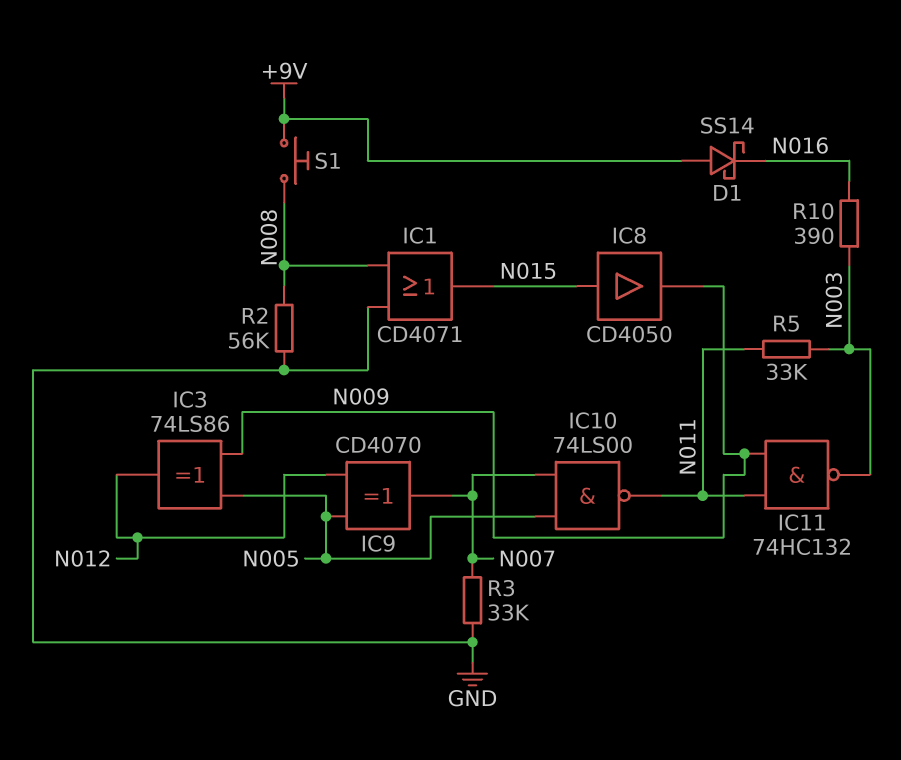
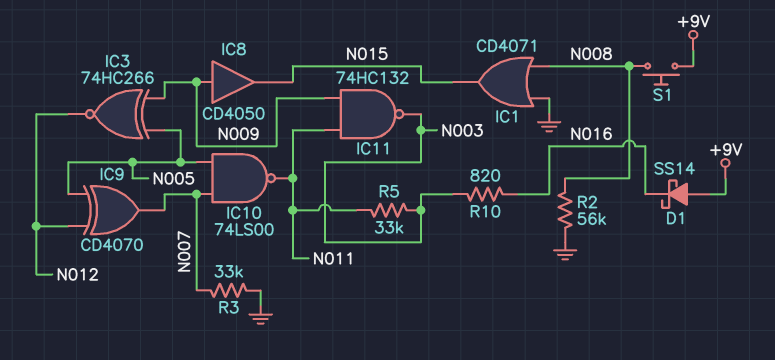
IC3: XOR 74LS86 (in N005, in N009, out N012) -> XNOR 74HC266 (in N005, in N009, out N012)
IC8: buffer CD4050 (in N015, out N009) -> buffer CD4050 (in N009, out N015)
R10: 390 (N003, N016) -> 820 (N003, N016)

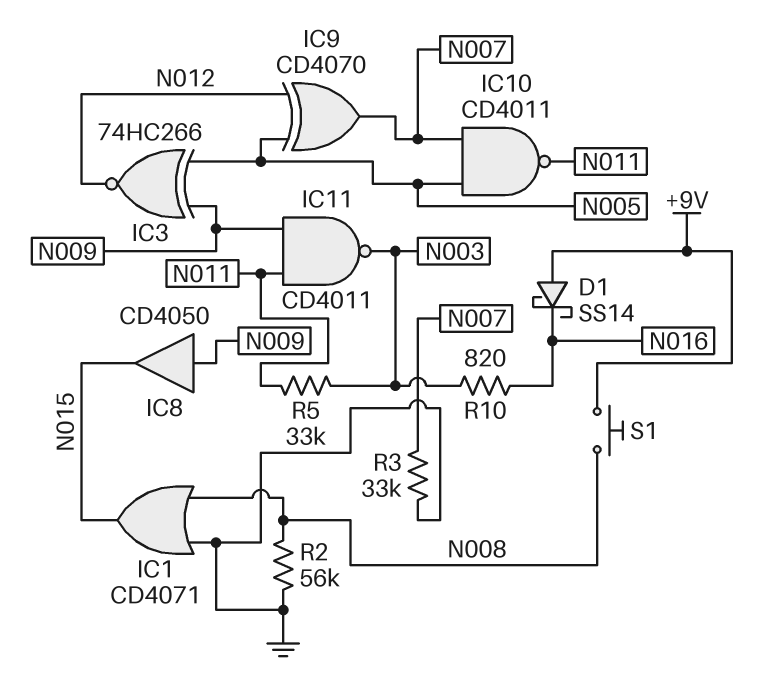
IC10: NAND 74LS00 (in N005, in N007, out N011) -> NAND CD4011 (in N005, in N007, out N011)
IC11: NAND 74HC132 (in N009, in N011, out N003) -> NAND CD4011 (in N009, in N011, out N003)

